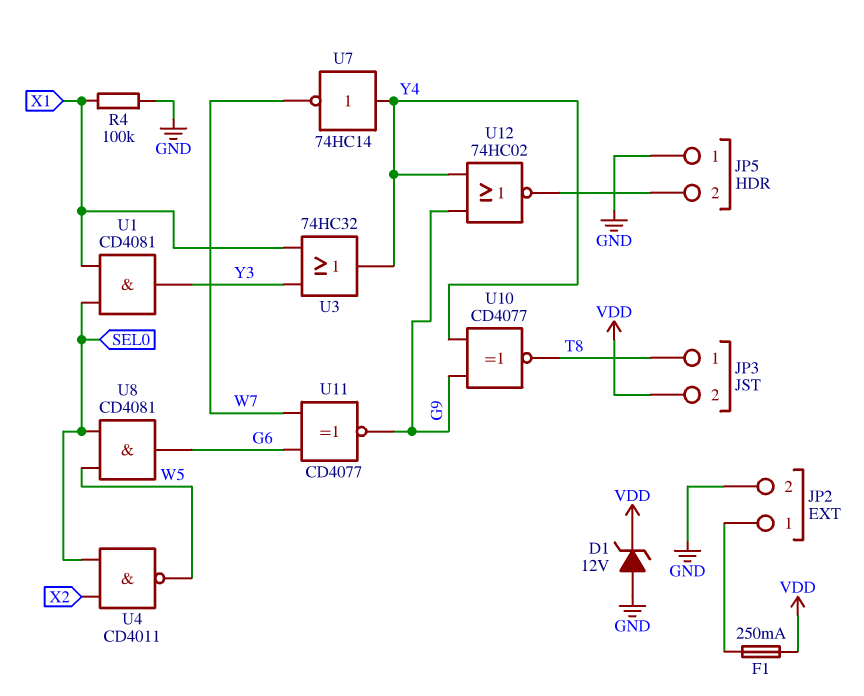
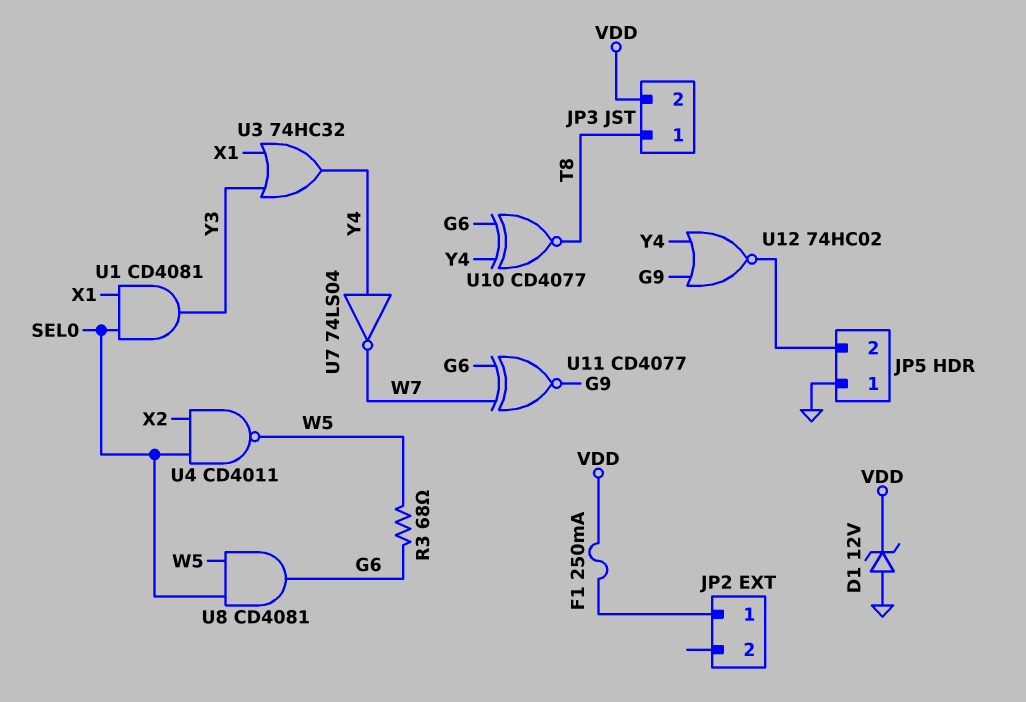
JP2 pin 2: GND -> none
R3: none -> 68 (G6, W5)
R4: 100k (GND, X1) -> none
U7: NOT 74HC14 (in Y4, out W7) -> NOT 74LS04 (in Y4, out W7)
U10: XNOR CD4077 (in G9, in Y4, out T8) -> XNOR CD4077 (in G6, in Y4, out T8)

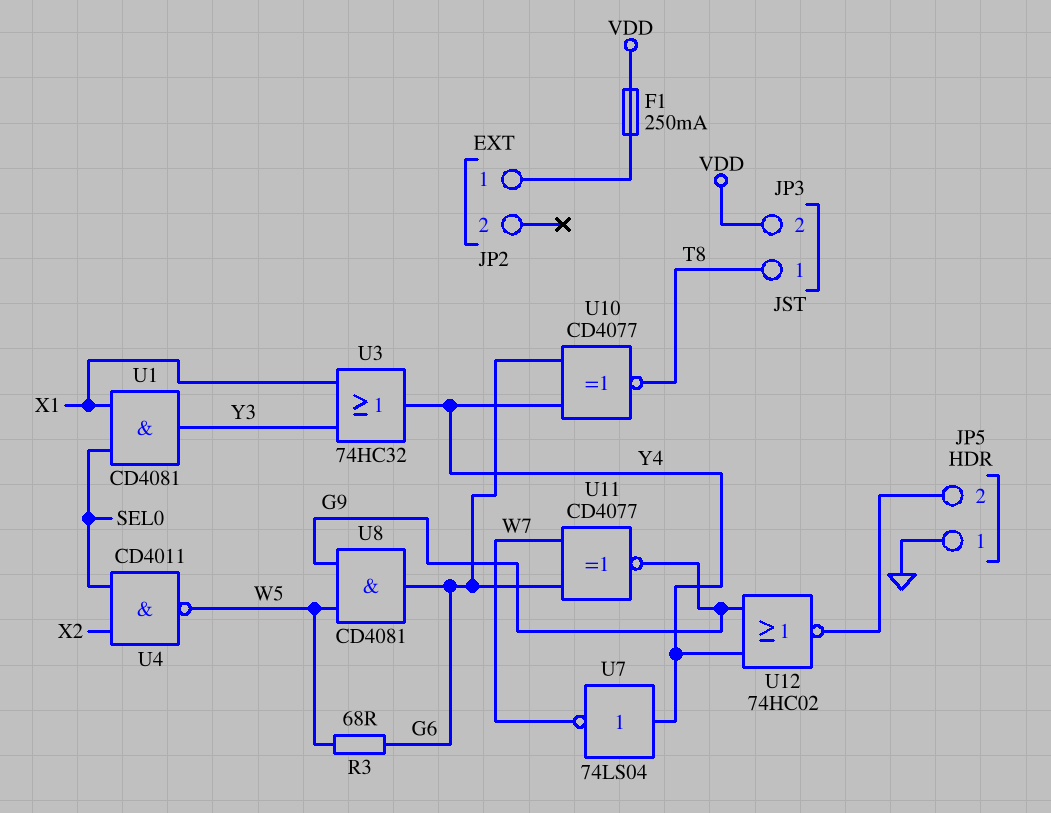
D1: zener 12V (A GND, K VDD) -> none
U8: AND CD4081 (in SEL0, in W5, out G6) -> AND CD4081 (in G9, in W5, out G6)

